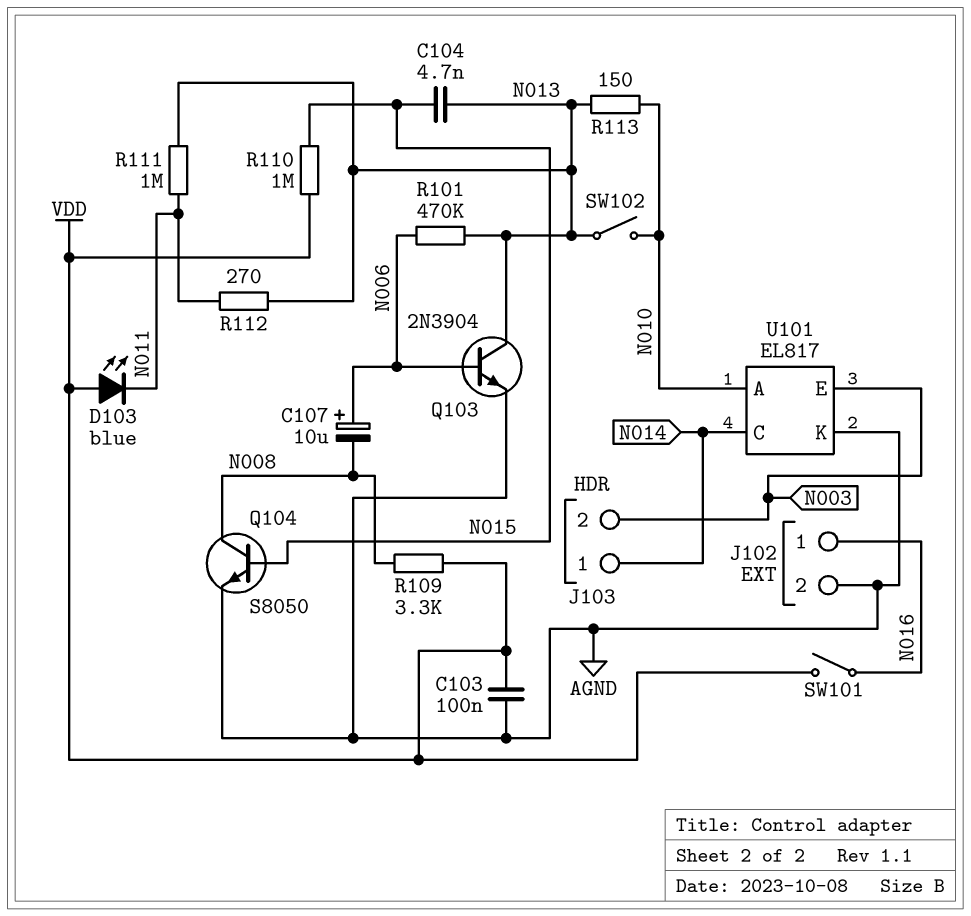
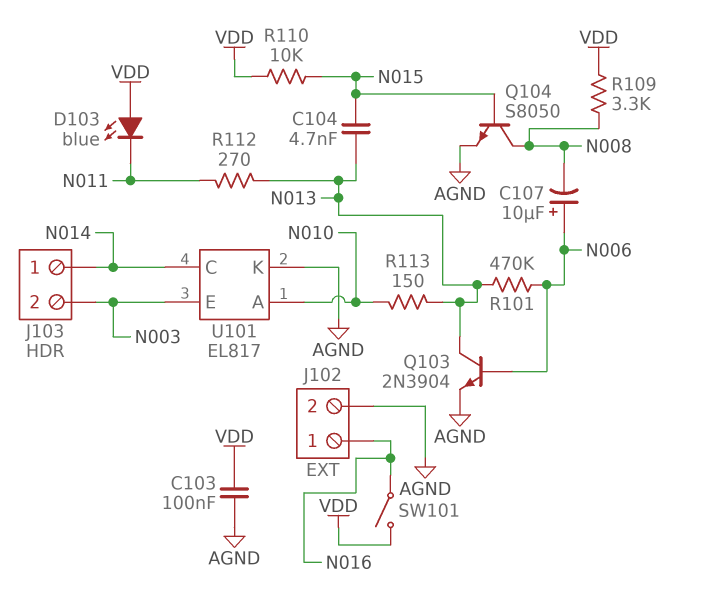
R110: 1M (N015, VDD) -> 10k (N015, VDD)
R111: 1M (N011, N013) -> none
SW102: switch (N010, N013) -> none

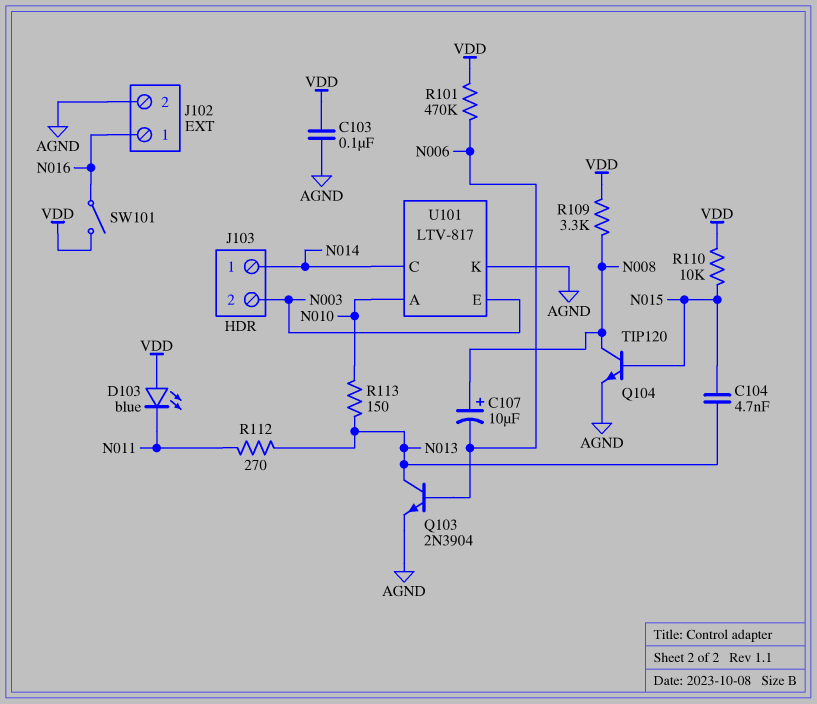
C107: 10uF (plus N006, minus N008) -> 10uF (plus N008, minus N006)
Q104: NPN S8050 (B N015, C N008, E AGND) -> NPN TIP120 (B N015, C N008, E AGND)
R101: 470k (N006, N013) -> 470k (N006, VDD)
U101: EL817 -> LTV-817

